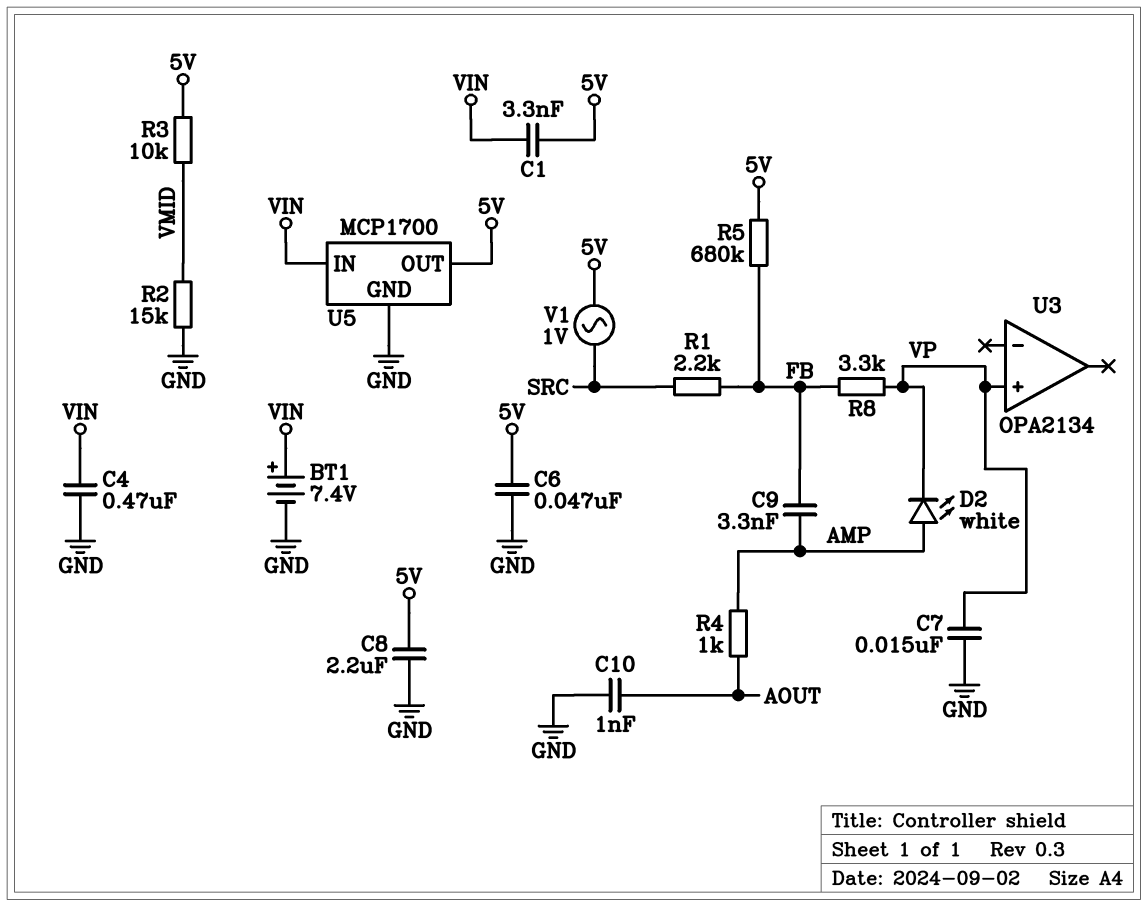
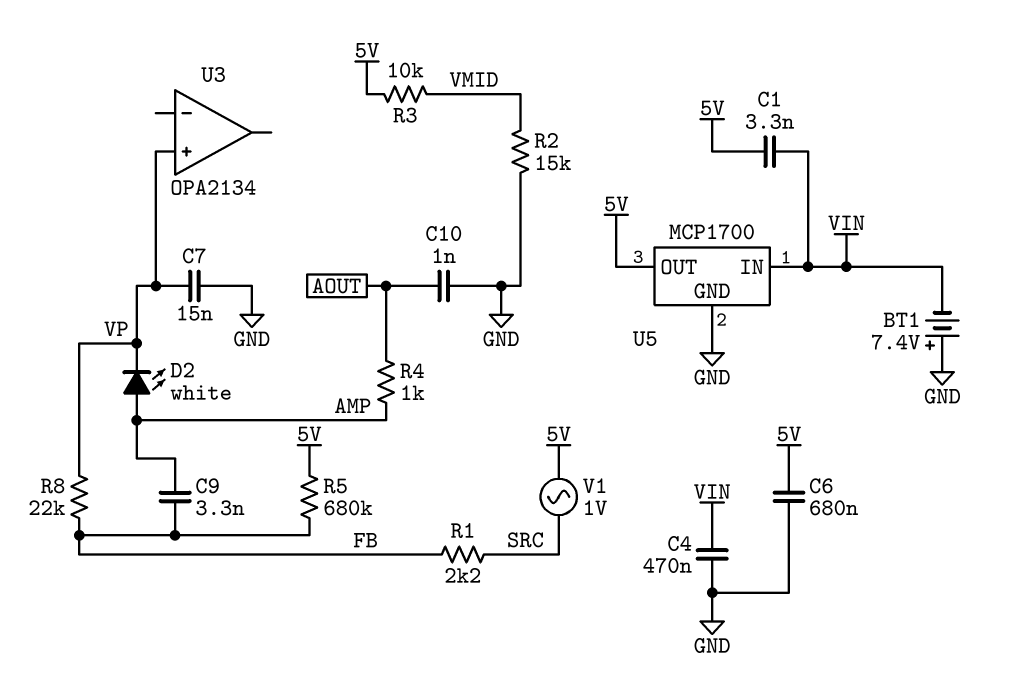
BT1: 7.4V (plus VIN, minus GND) -> 7.4V (plus GND, minus VIN)
C6: 47nF (5V, GND) -> 680nF (5V, GND)
C8: 2.2uF (5V, GND) -> none
R8: 3.3k (FB, VP) -> 22k (FB, VP)

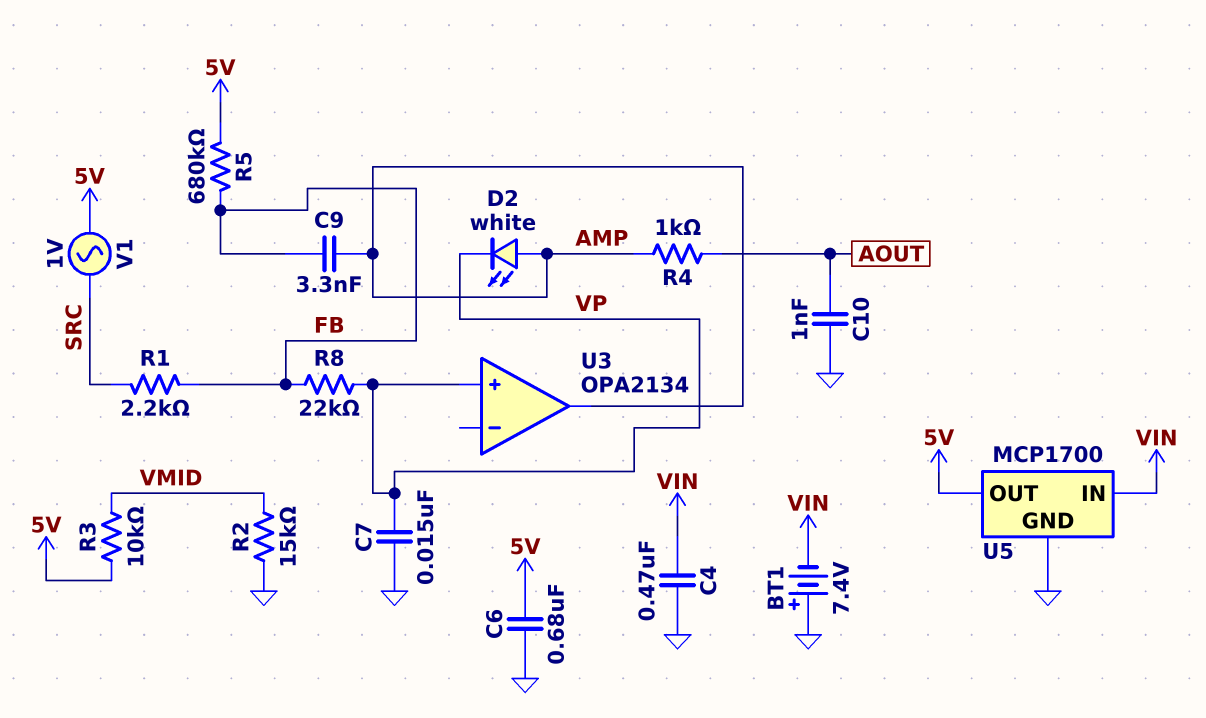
C1: 3.3nF (5V, VIN) -> none
U3 pin out: none -> AMP

